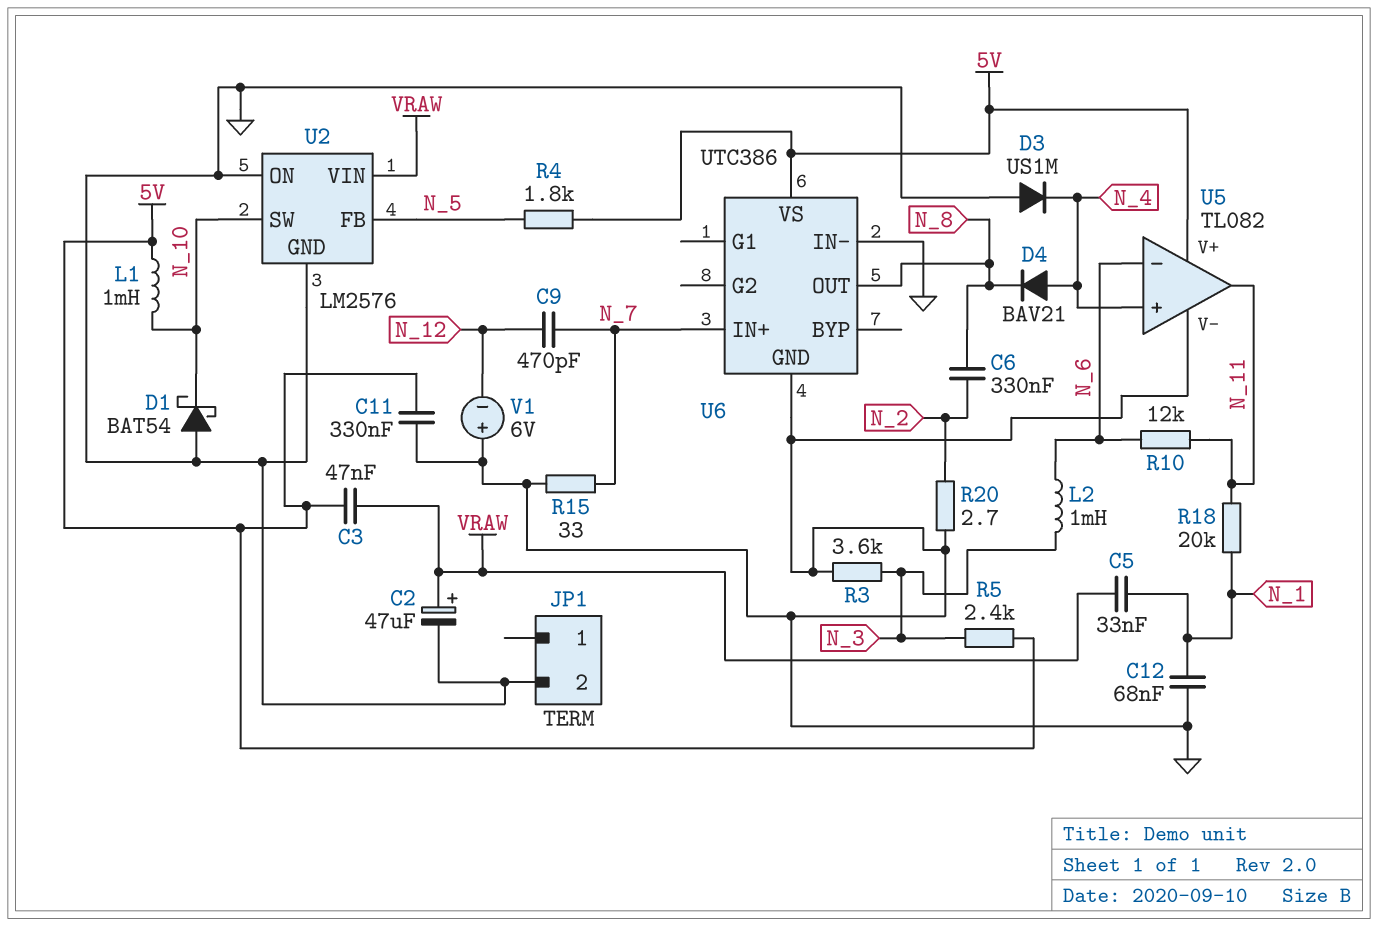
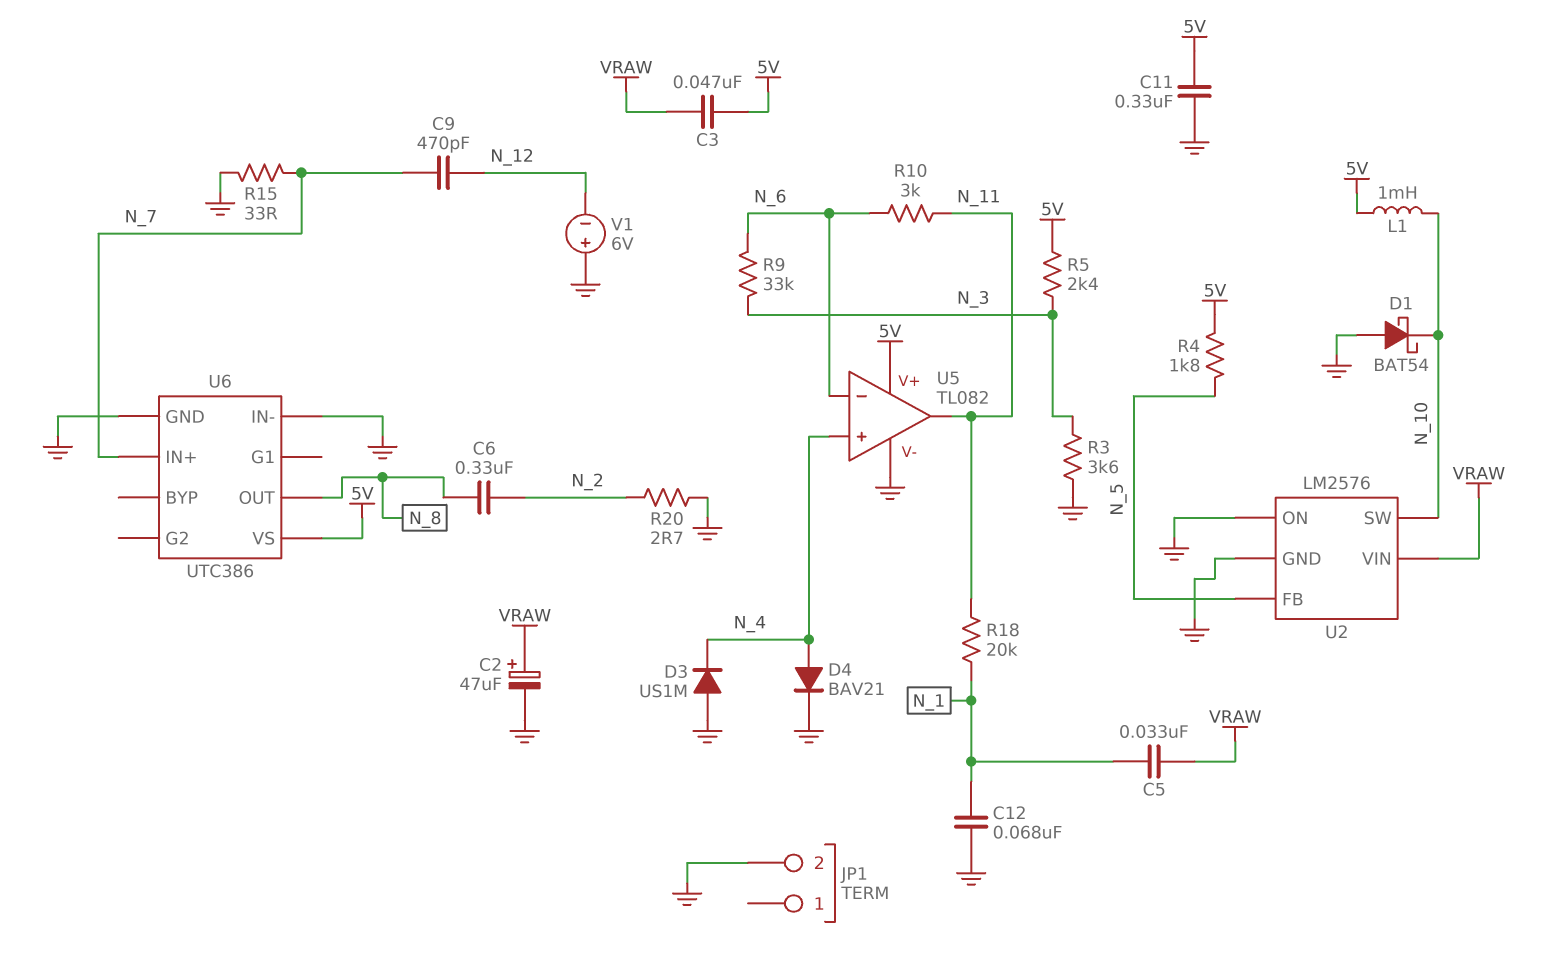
D4: diode BAV21 (A N_4, K N_8) -> diode BAV21 (A N_4, K GND)
L2: 1mH (N_3, N_6) -> none
R9: none -> 33k (N_3, N_6)
R10: 12k (N_6, N_11) -> 3k (N_6, N_11)

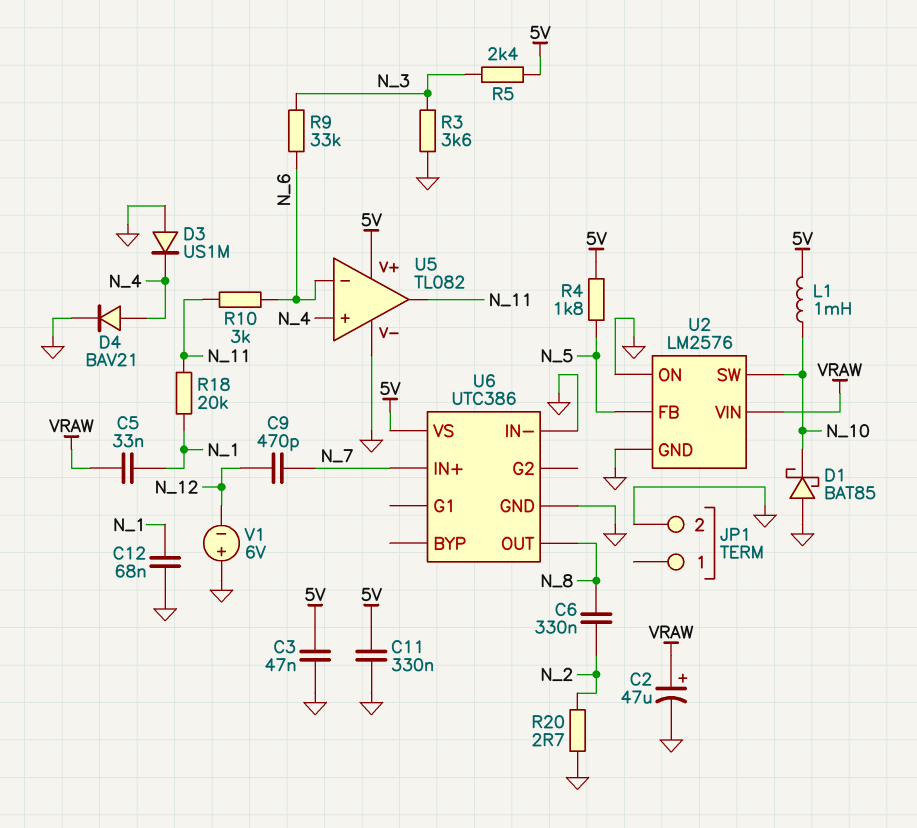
C3: 47nF (5V, VRAW) -> 47nF (5V, GND)
D1: schottky BAT54 (A GND, K N_10) -> schottky BAT85 (A GND, K N_10)
R15: 33 (GND, N_7) -> none

